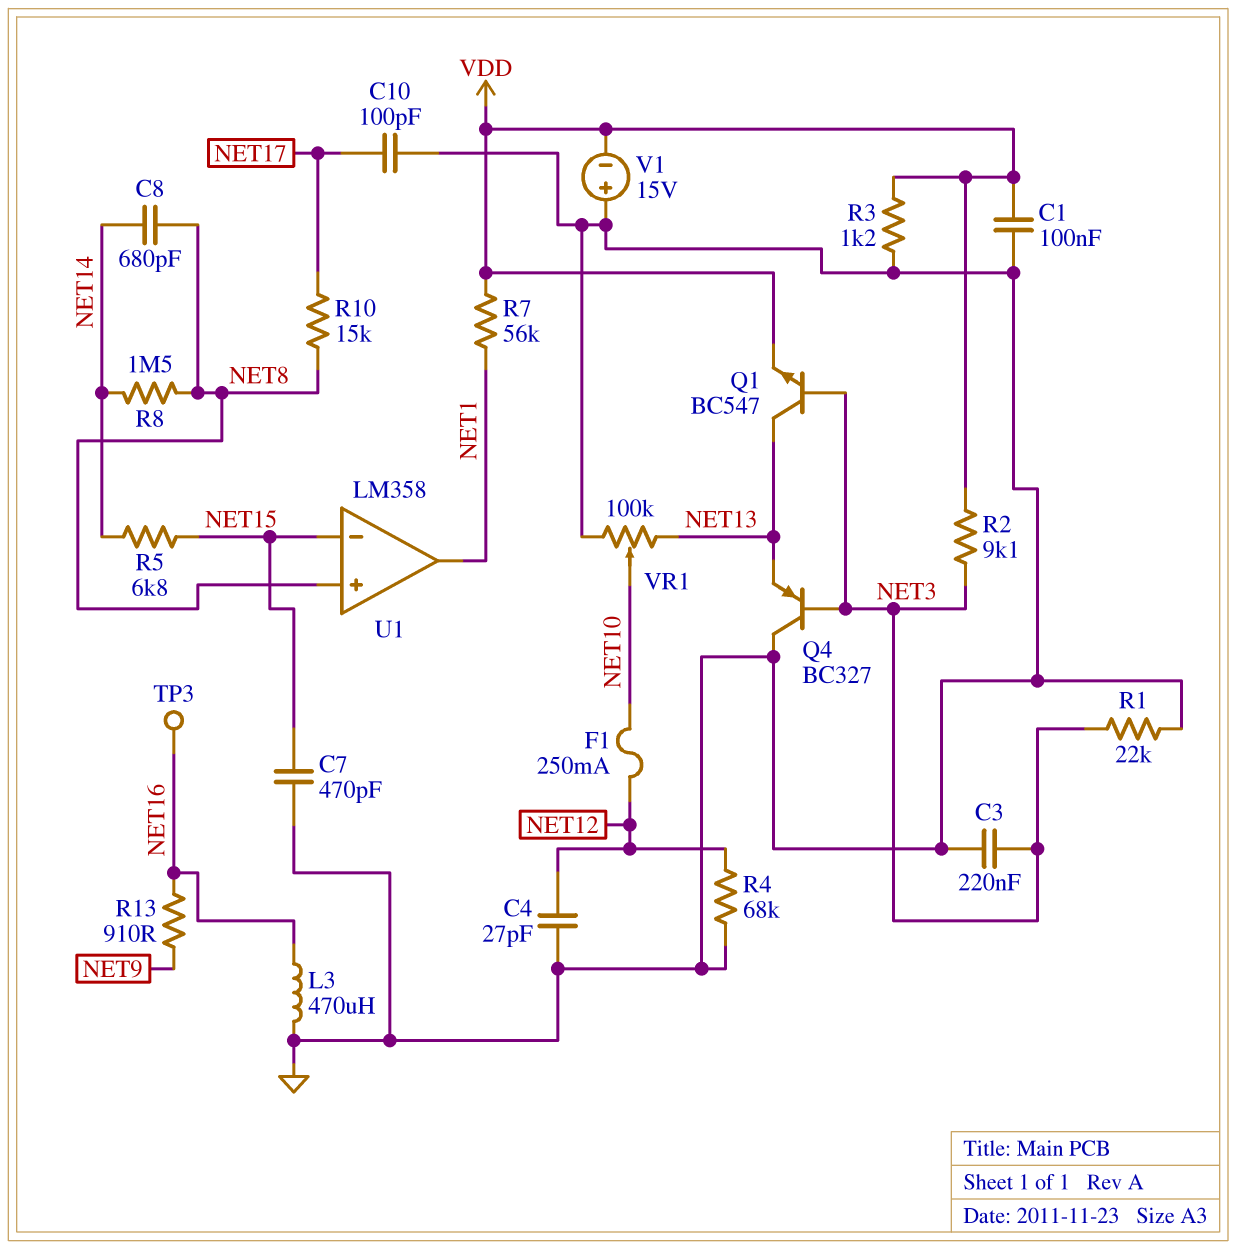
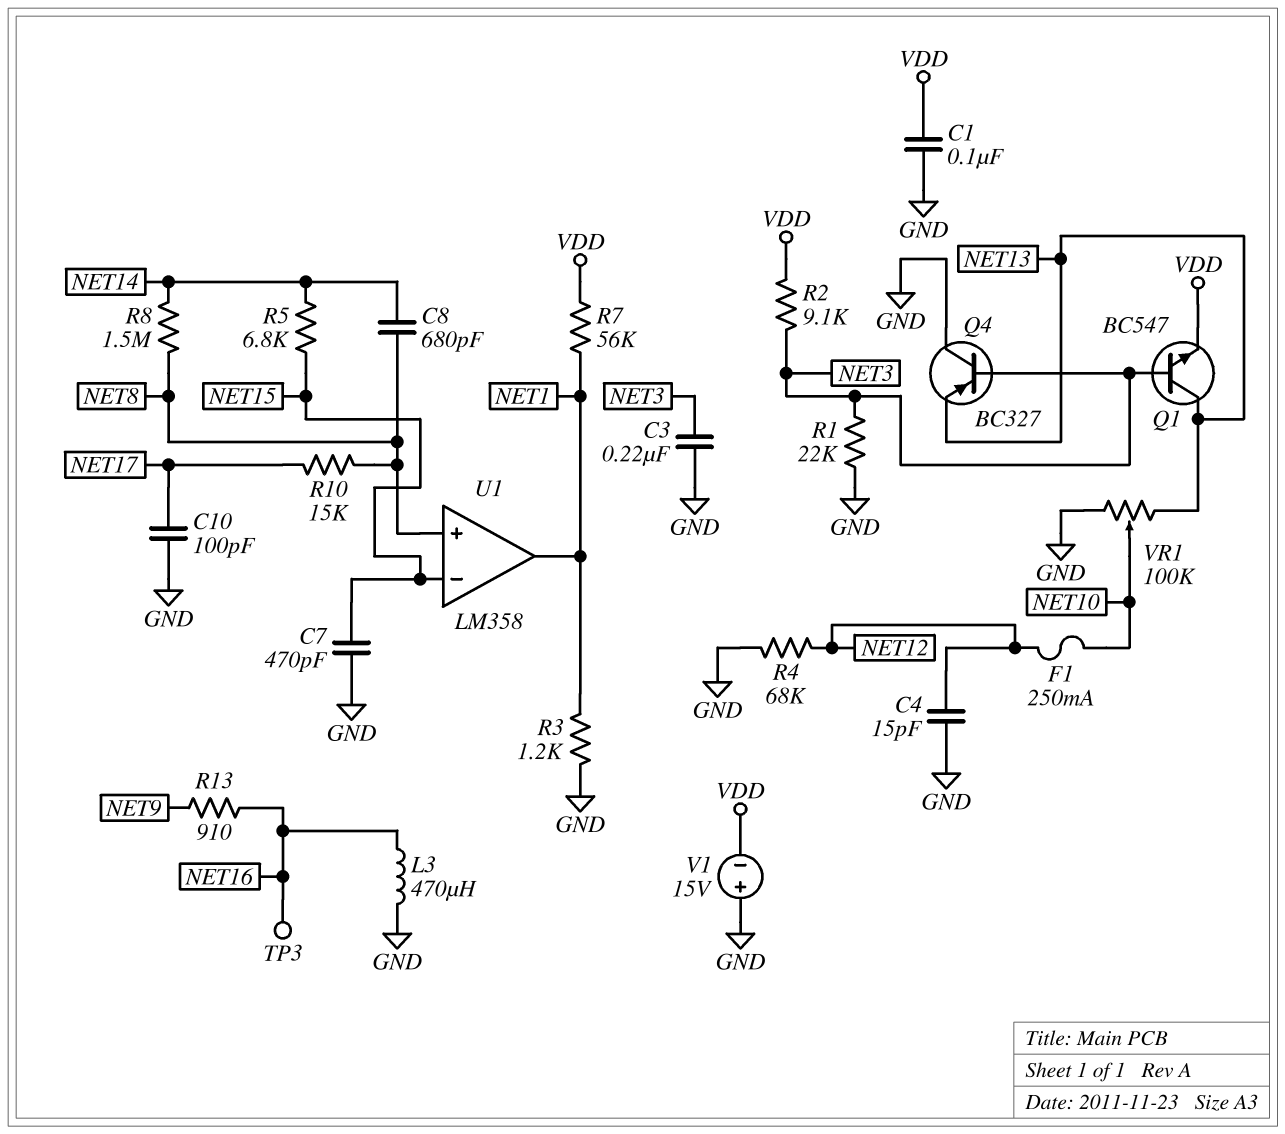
C4: 27pF (GND, NET12) -> 15pF (GND, NET12)
R3: 1.2k (GND, VDD) -> 1.2k (GND, NET1)

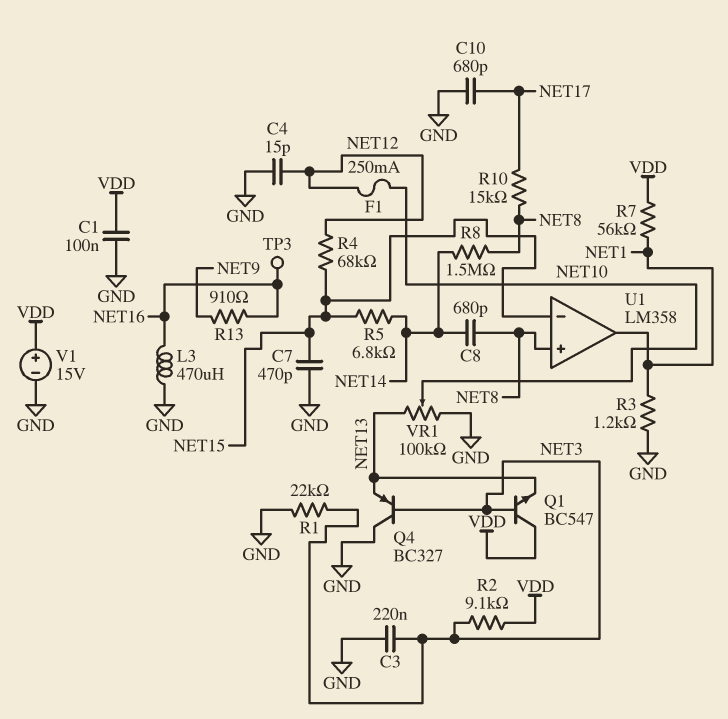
C10: 100pF (GND, NET17) -> 680pF (GND, NET17)
Q1: NPN BC547 (B NET3, C NET13, E VDD) -> NPN BC547 (B NET3, C VDD, E NET13)
R4: 68k (GND, NET12) -> 68k (NET12, NET15)
V1: 15V (plus GND, minus VDD) -> 15V (plus VDD, minus GND)

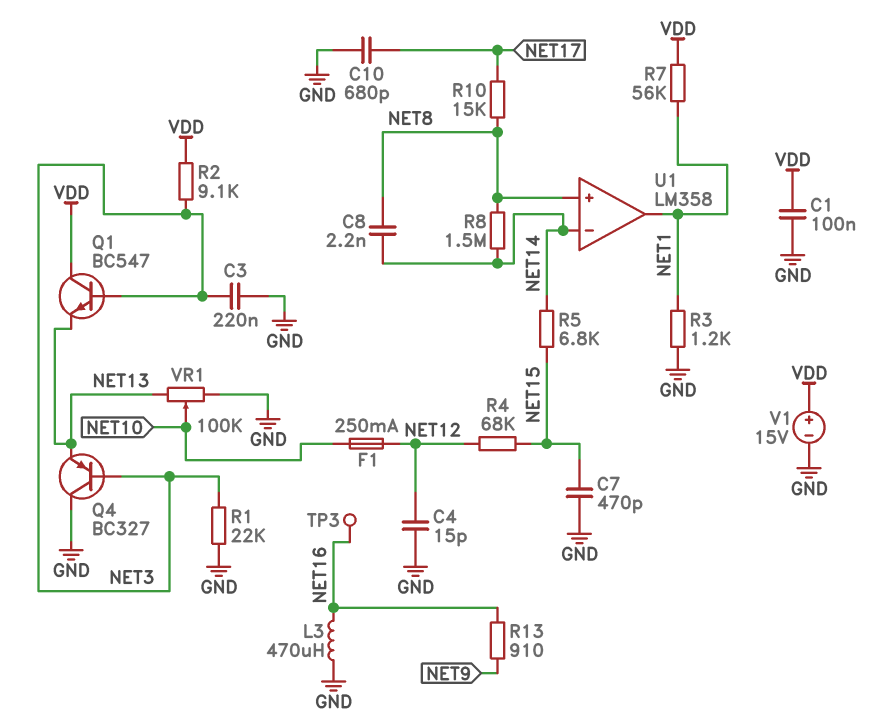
C8: 680pF (NET8, NET14) -> 2.2nF (NET8, NET14)
U1 pin in-: NET15 -> NET14

